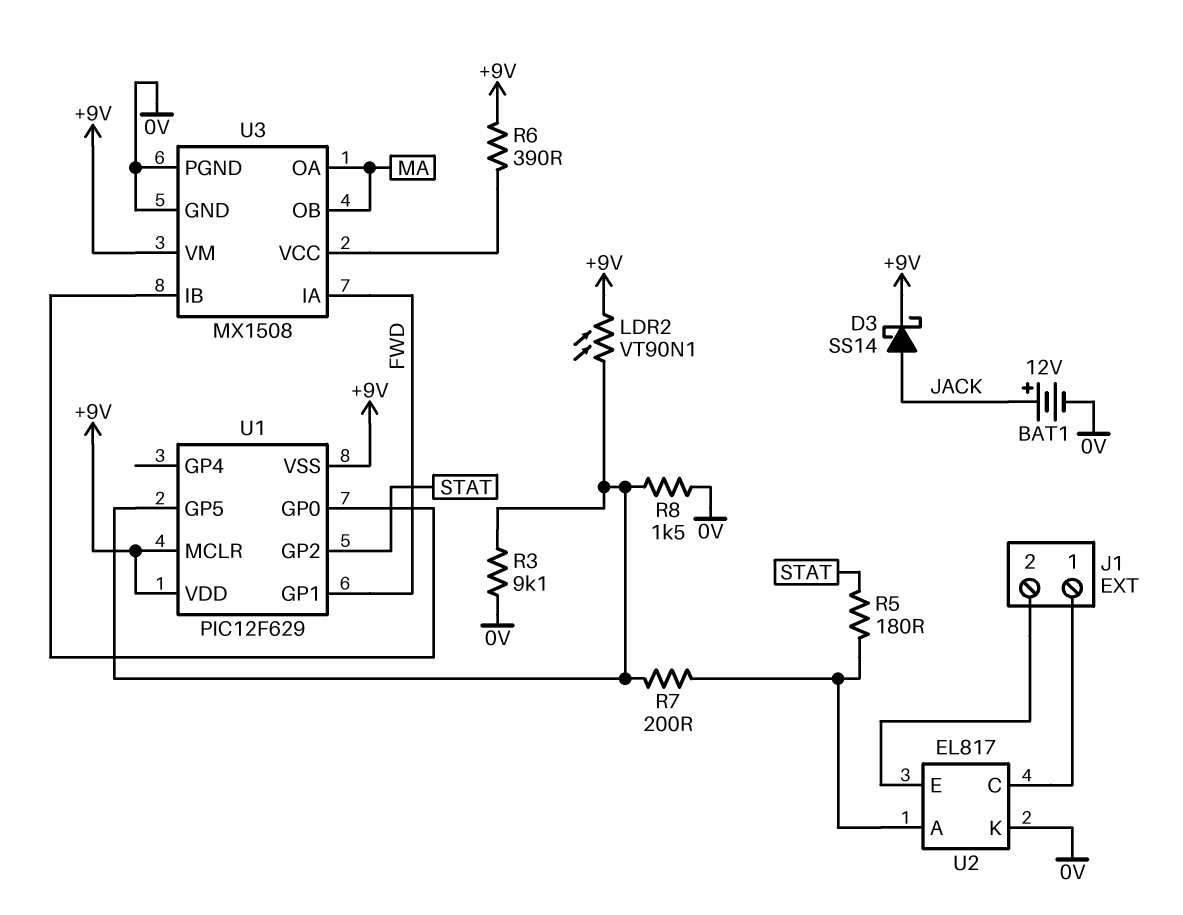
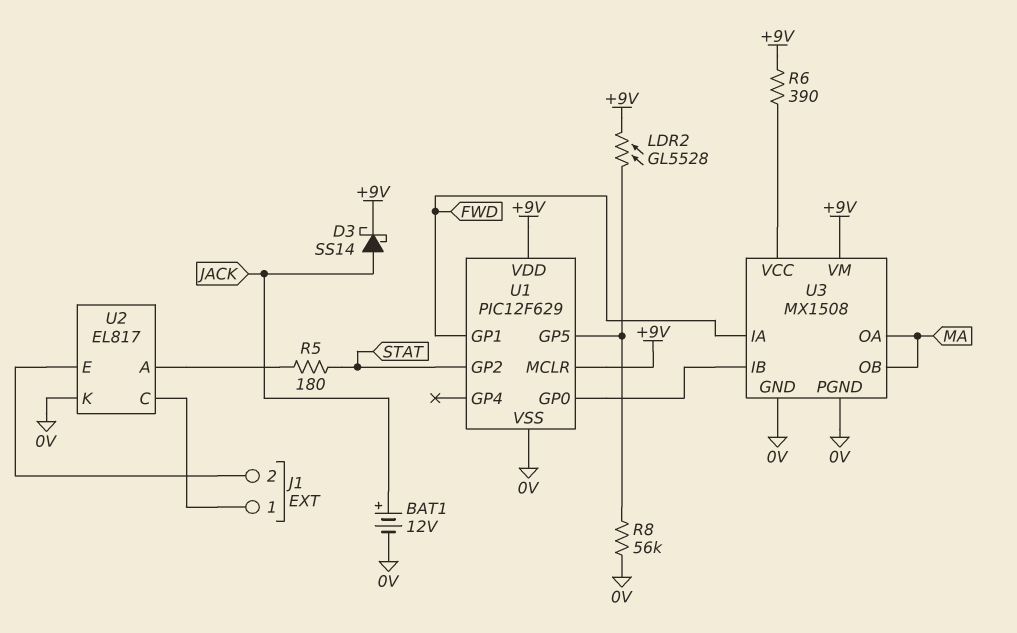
LDR2: VT90N1 (+9V, U1/GP5) -> GL5528 (+9V, U1/GP5)
R3: 9.1k (0V, U1/GP5) -> none
R7: 200 (U1/GP5, U2/A) -> none
R8: 1.5k (0V, U1/GP5) -> 56k (0V, U1/GP5)
U1 pin VSS: +9V -> 0V

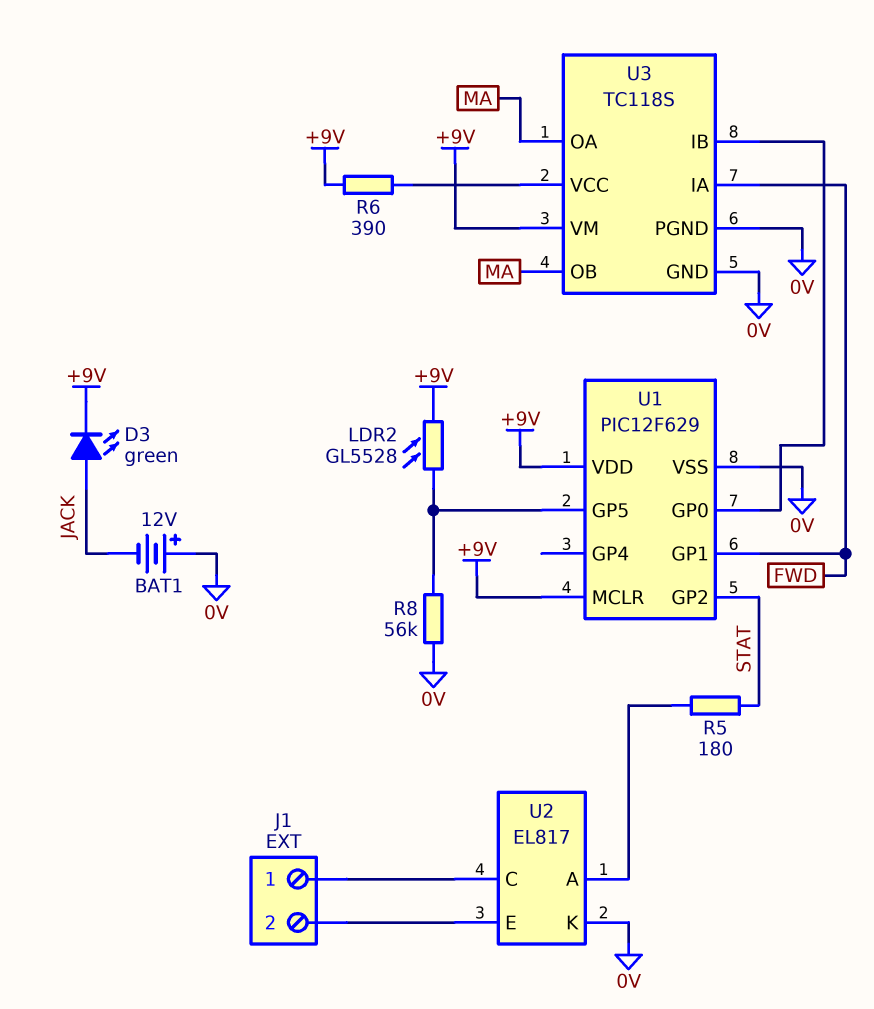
BAT1: 12V (plus JACK, minus 0V) -> 12V (plus 0V, minus JACK)
D3: schottky SS14 (A JACK, K +9V) -> LED green (A JACK, K +9V)
U3: MX1508 -> TC118S

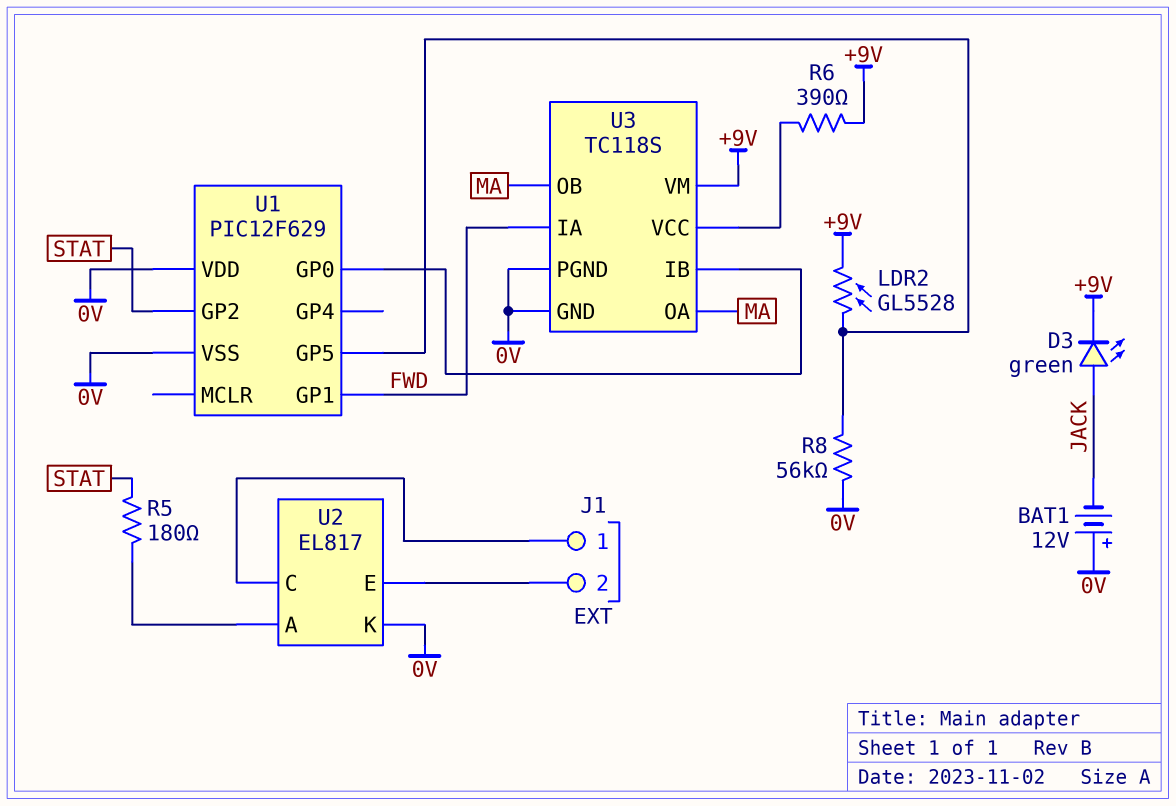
U1 pin MCLR: +9V -> none
U1 pin VDD: +9V -> 0V

